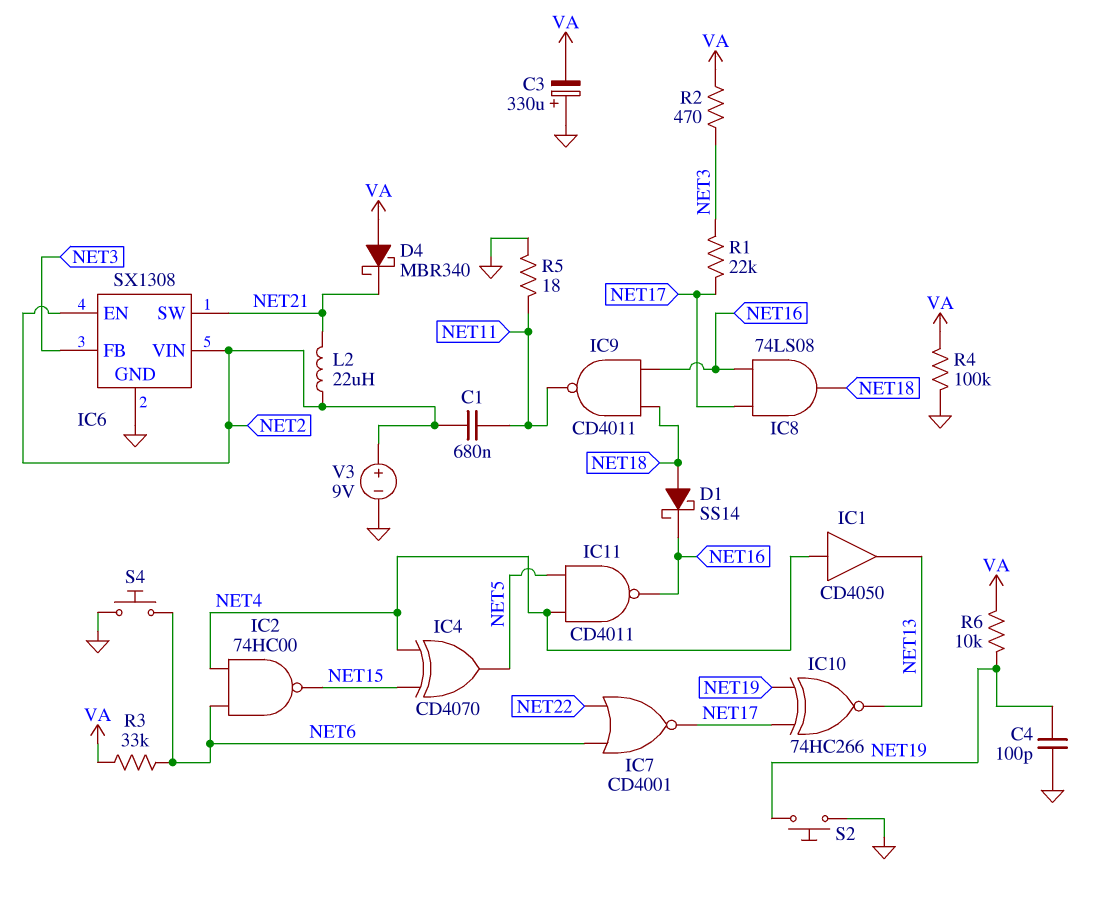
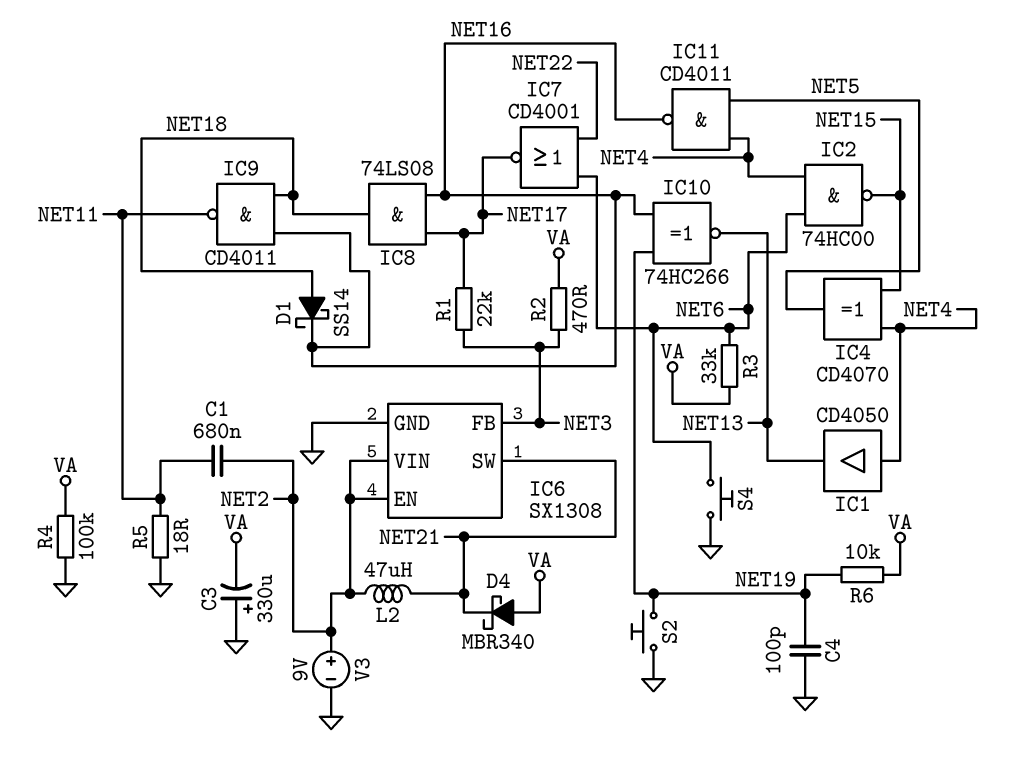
IC10: XNOR 74HC266 (in NET17, in NET19, out NET13) -> XNOR 74HC266 (in NET16, in NET19, out NET13)
L2: 22uH (NET2, NET21) -> 47uH (NET2, NET21)

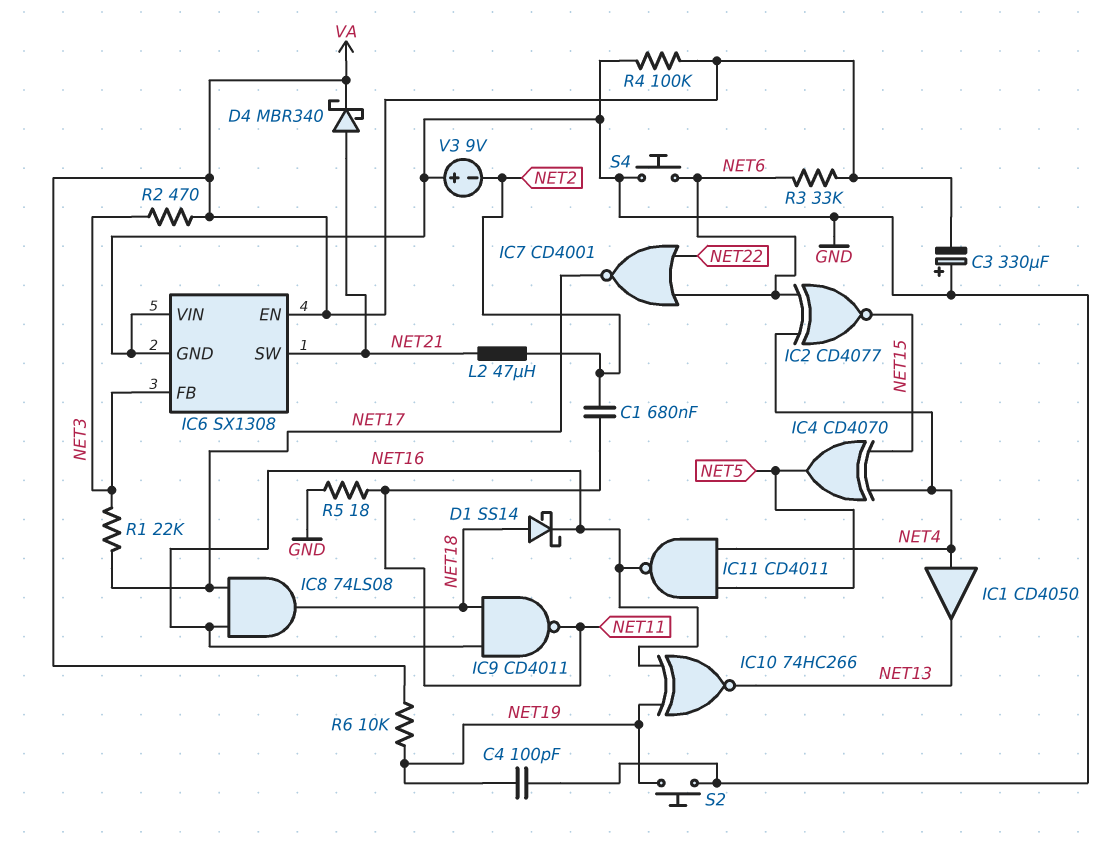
D4: schottky MBR340 (A VA, K NET21) -> schottky MBR340 (A NET21, K VA)
IC2: NAND 74HC00 (in NET4, in NET6, out NET15) -> XNOR CD4077 (in NET4, in NET6, out NET15)
IC6 pin EN: NET2 -> VA
IC6 pin VIN: NET2 -> GND
V3: 9V (plus NET2, minus GND) -> 9V (plus GND, minus NET2)

